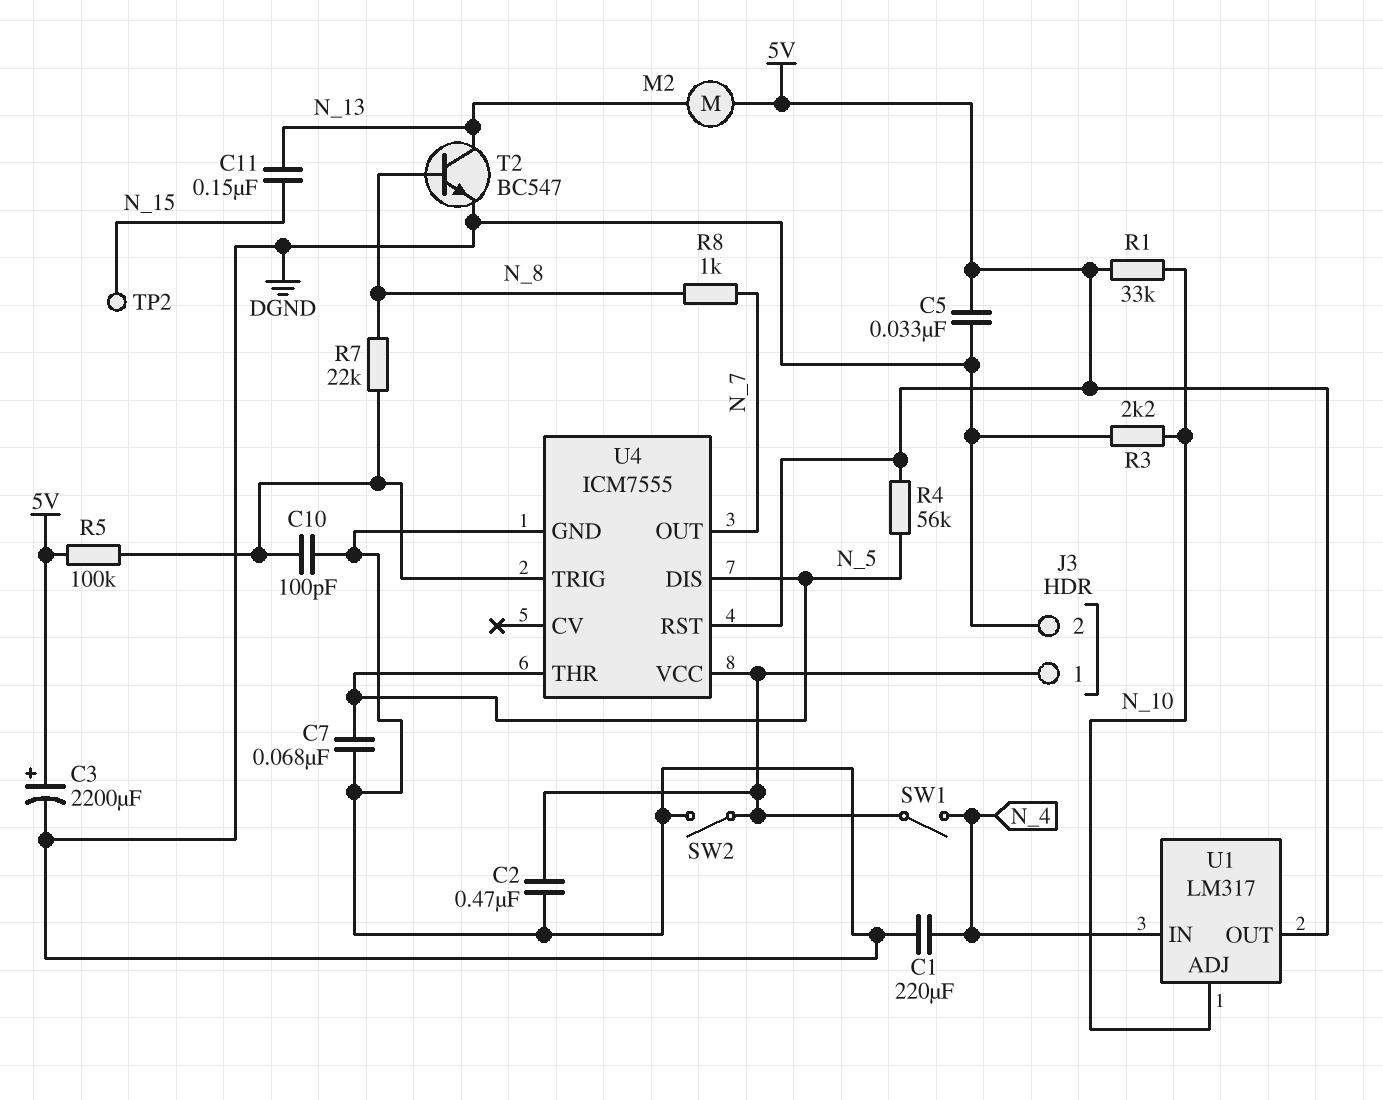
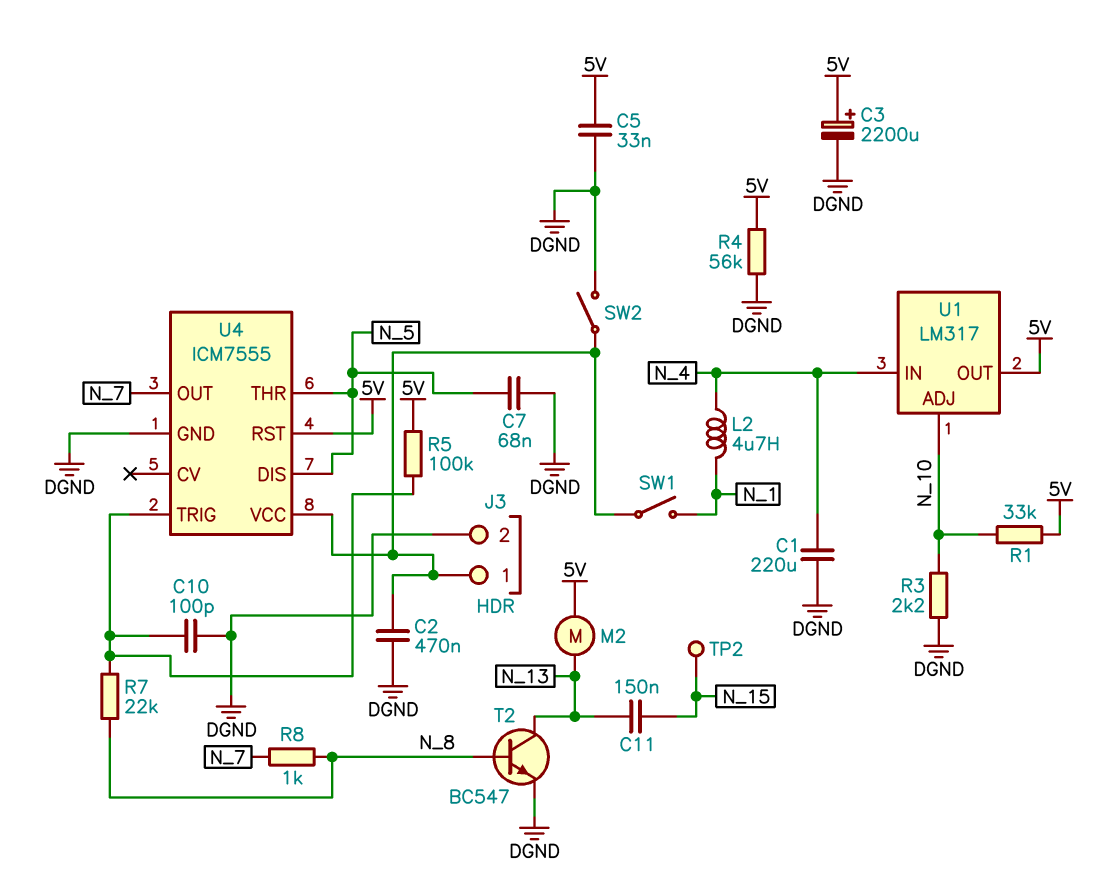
L2: none -> 4.7uH (N_1, N_4)
R4: 56k (5V, N_5) -> 56k (5V, DGND)
SW1: switch (J3/1, N_4) -> switch (J3/1, N_1)

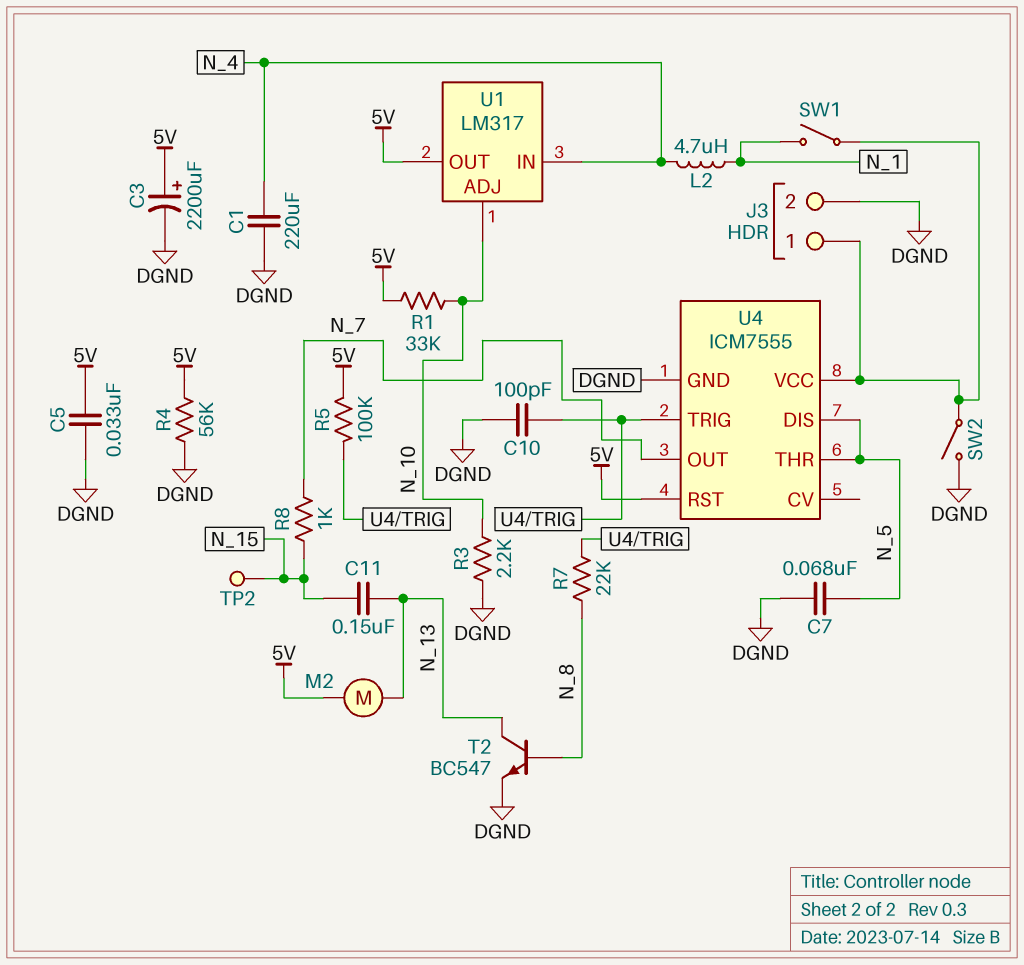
C2: 470nF (DGND, J3/1) -> none
R8: 1k (N_7, N_8) -> 1k (N_7, N_15)

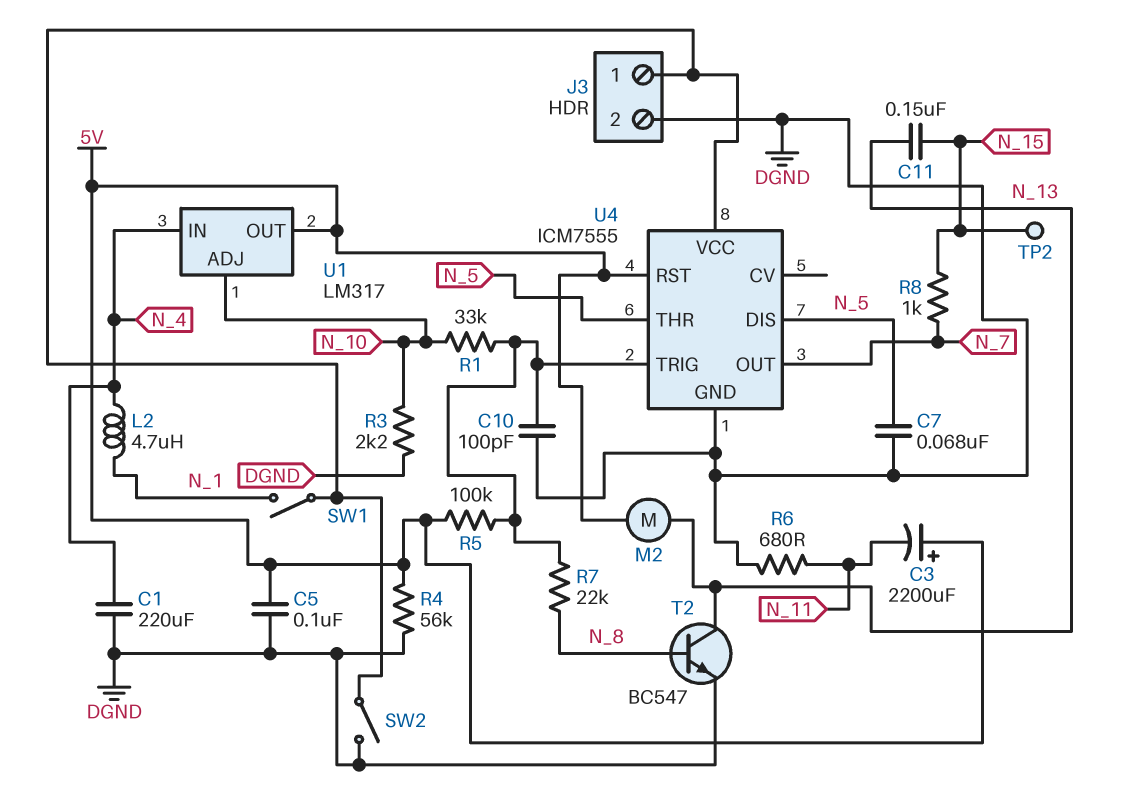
C3: 2200uF (plus 5V, minus DGND) -> 2200uF (plus 5V, minus N_11)
C5: 33nF (5V, DGND) -> 100nF (5V, DGND)
R1: 33k (5V, N_10) -> 33k (N_10, U4/TRIG)
R6: none -> 680 (DGND, N_11)

